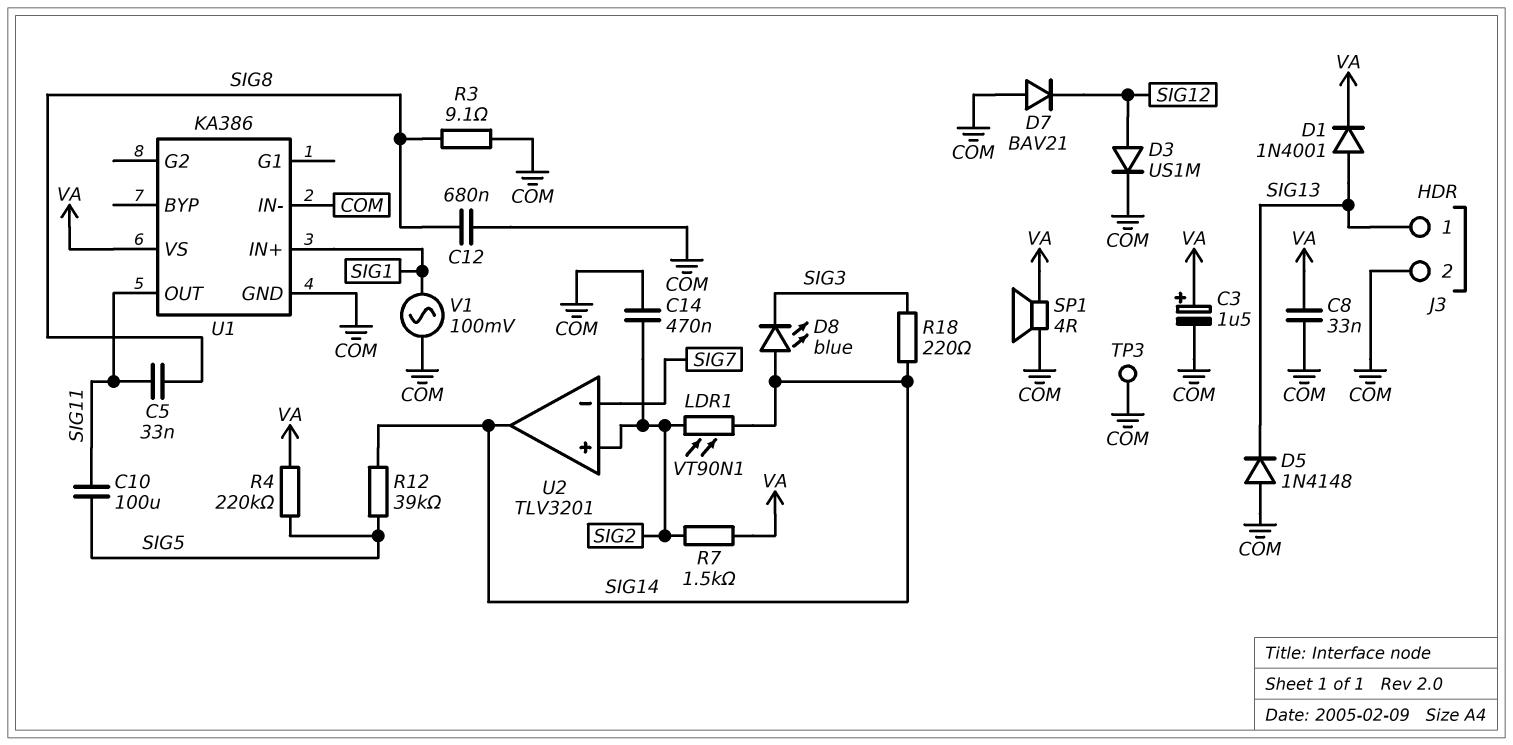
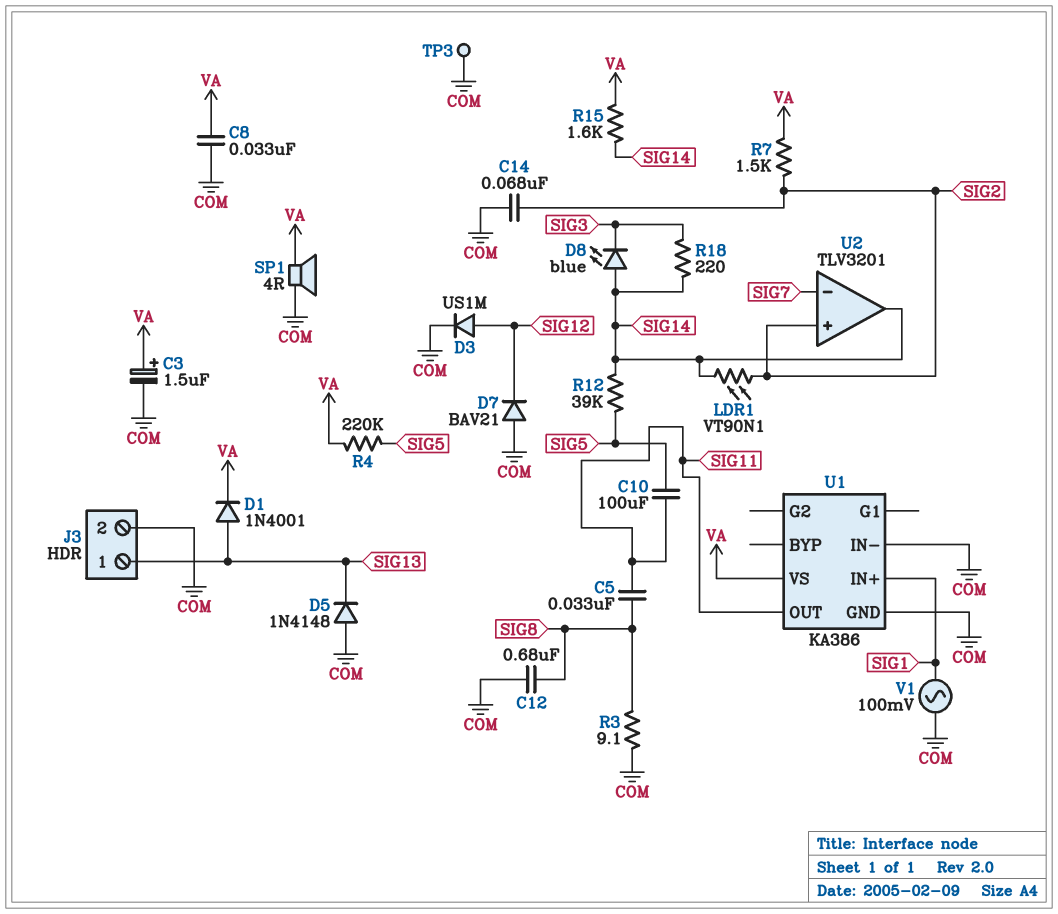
C14: 470nF (COM, SIG2) -> 68nF (COM, SIG2)
R15: none -> 1.6k (SIG14, VA)

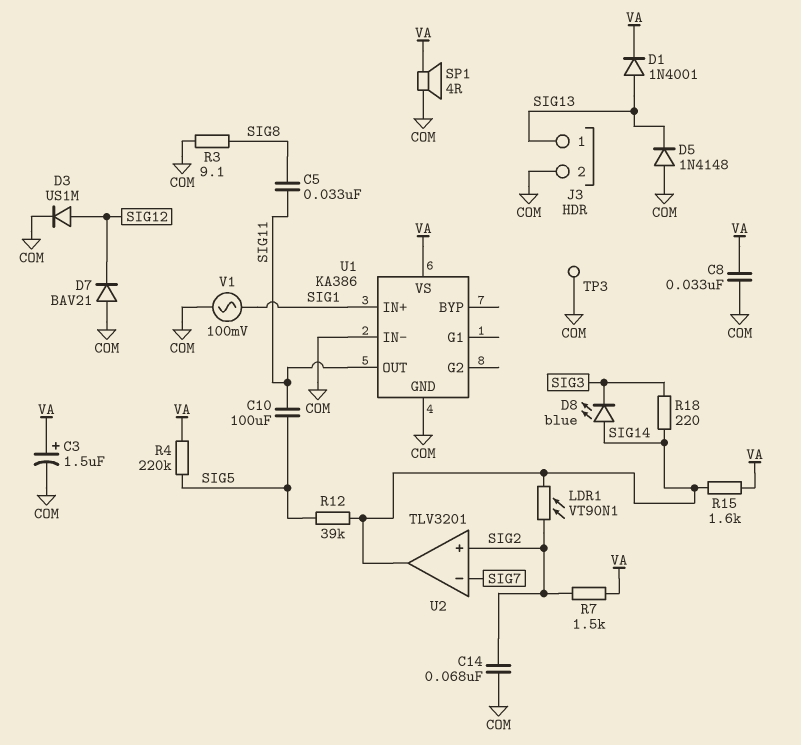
C12: 680nF (COM, SIG8) -> none

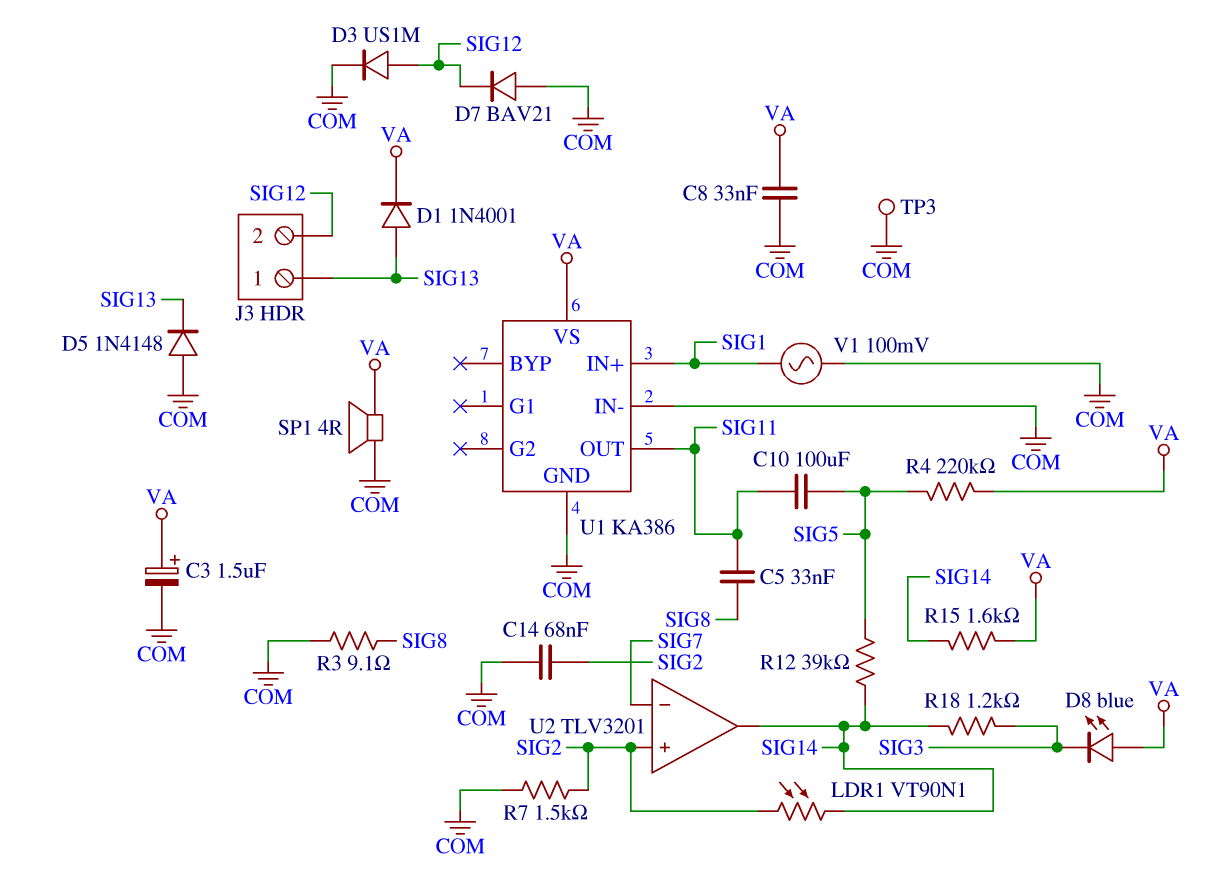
D8: LED blue (A SIG14, K SIG3) -> LED blue (A VA, K SIG3)
J3 pin 2: COM -> SIG12
R7: 1.5k (SIG2, VA) -> 1.5k (COM, SIG2)
R18: 220 (SIG3, SIG14) -> 1.2k (SIG3, SIG14)

